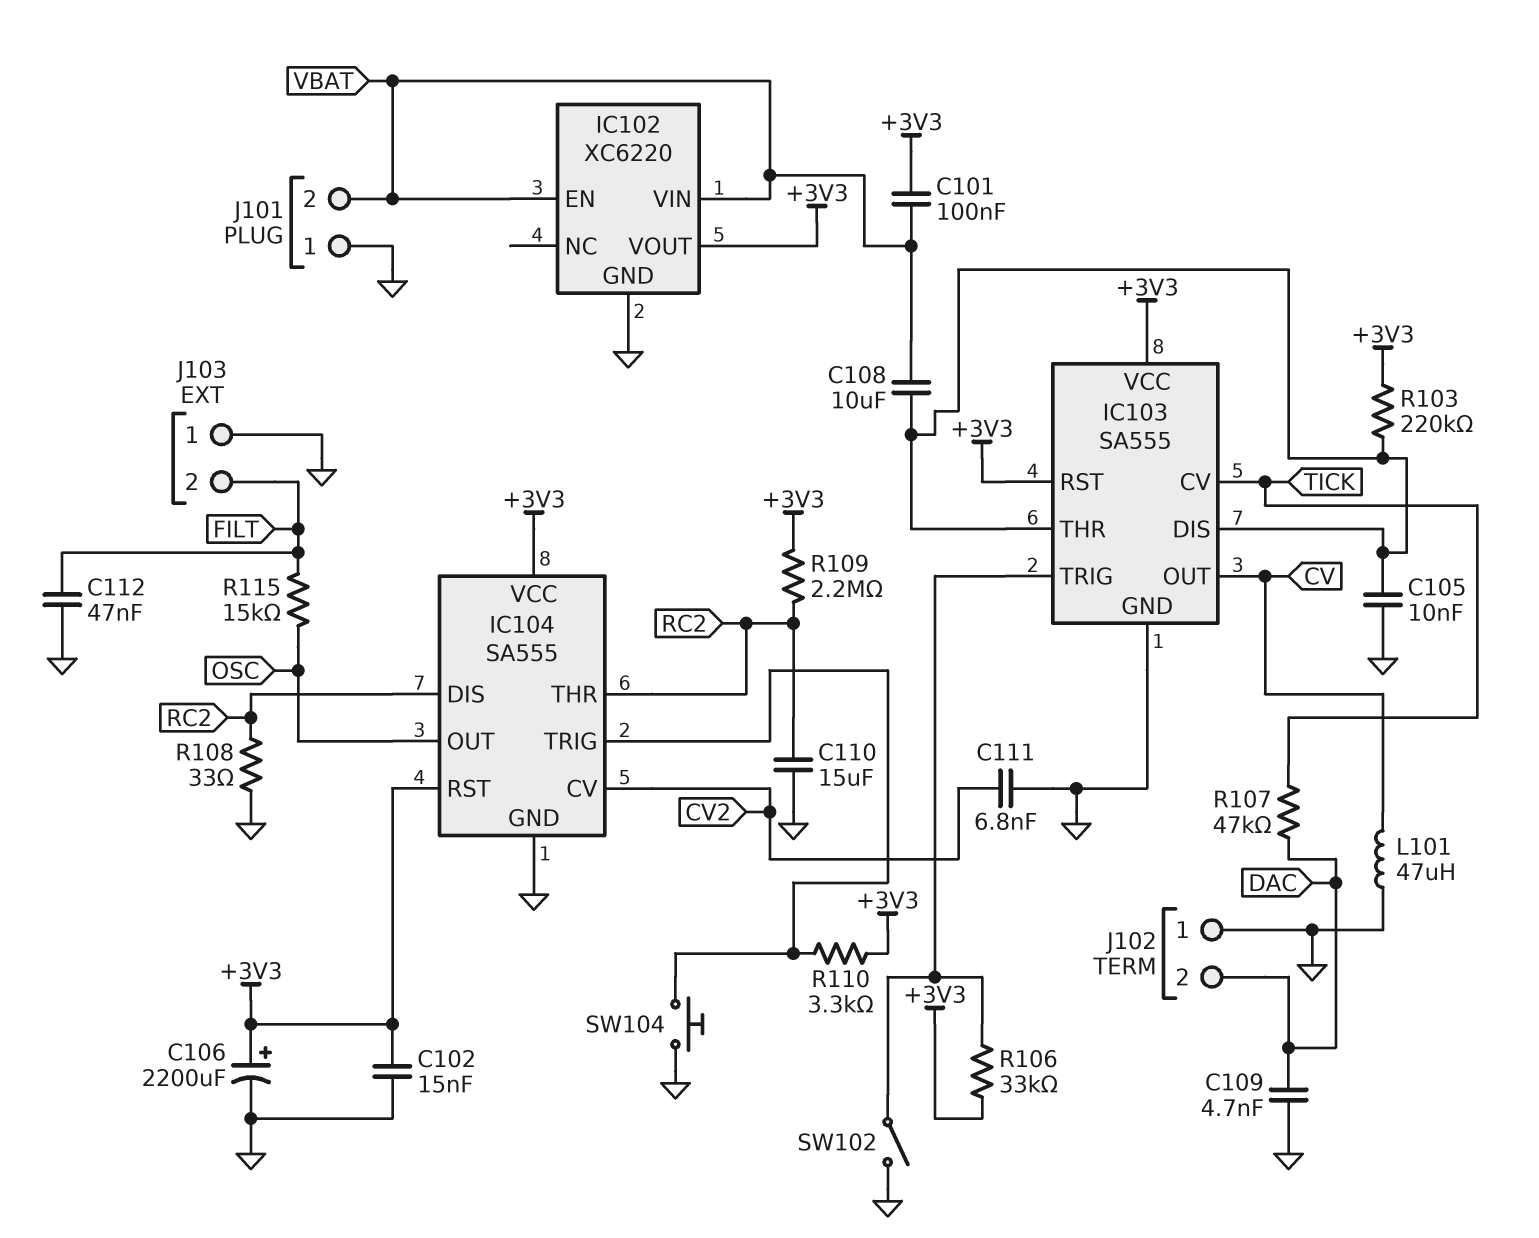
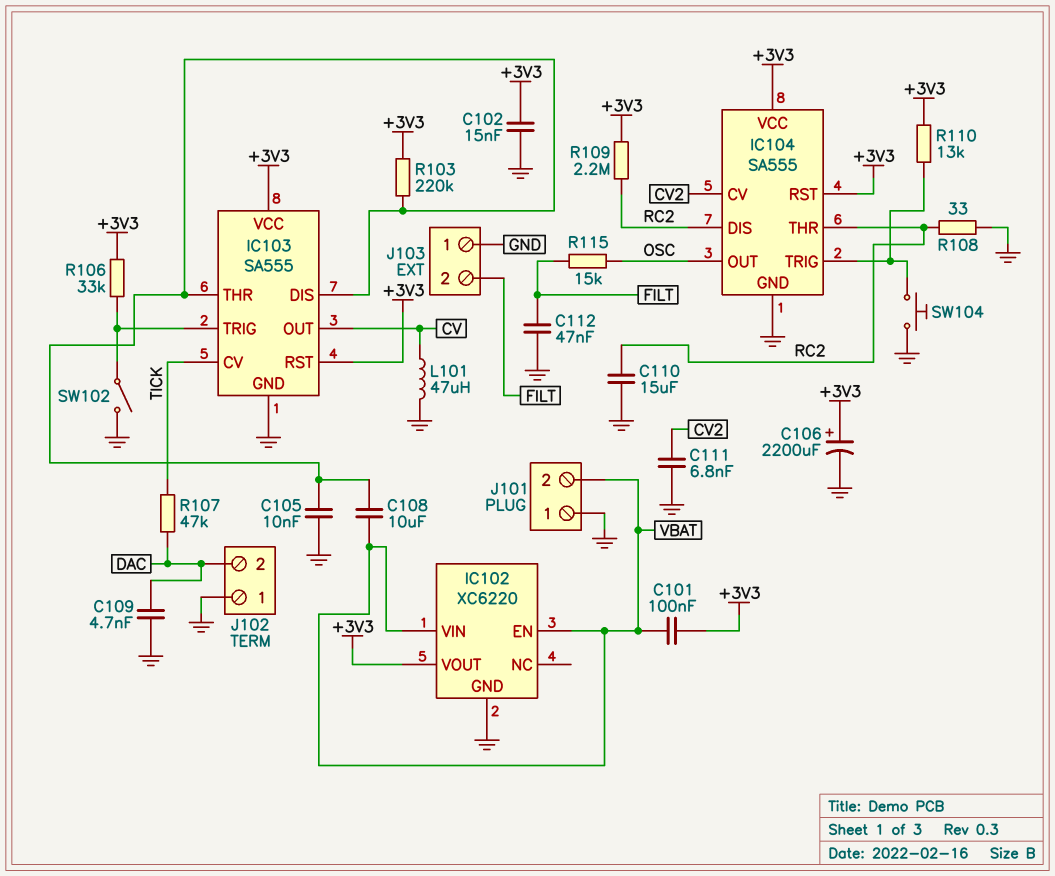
R110: 3.3k (+3V3, IC104/TRIG) -> 13k (+3V3, IC104/TRIG)

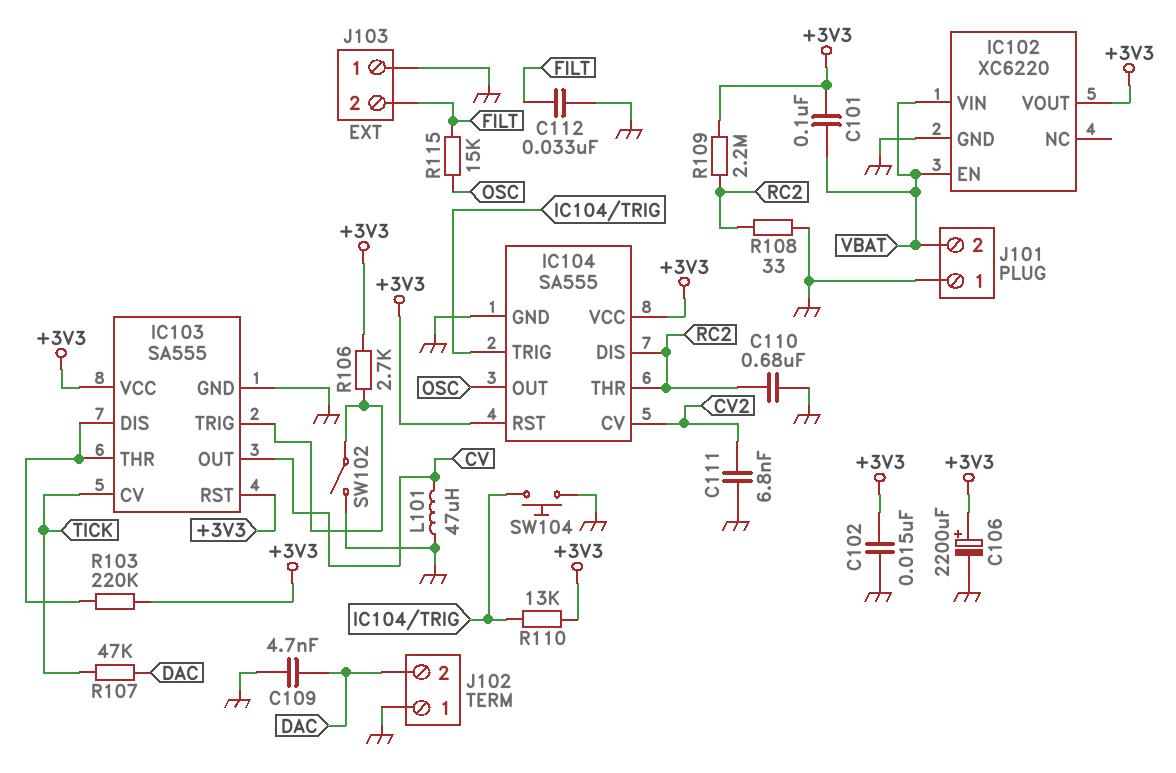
C105: 10nF (GND, IC103/DIS) -> none
C108: 10uF (IC103/DIS, VBAT) -> none
C110: 15uF (GND, RC2) -> 680nF (GND, RC2)
C112: 47nF (FILT, GND) -> 33nF (FILT, GND)
R106: 33k (+3V3, IC103/TRIG) -> 2.7k (+3V3, IC103/TRIG)

